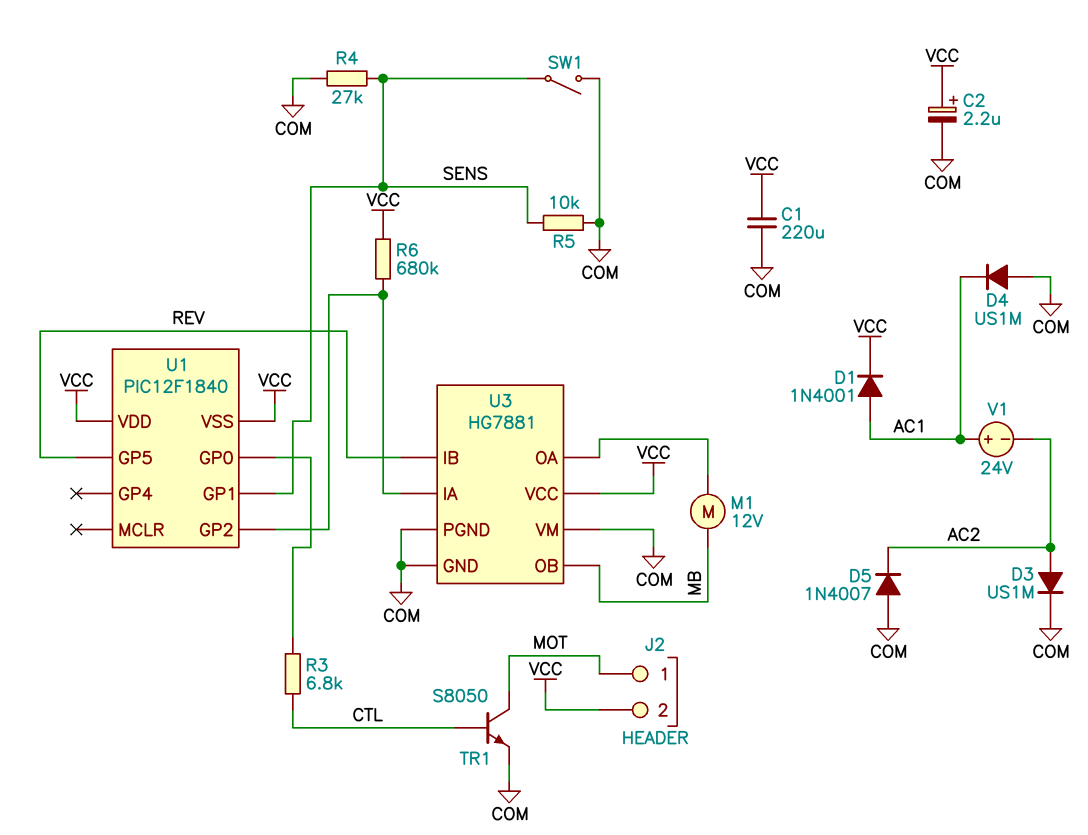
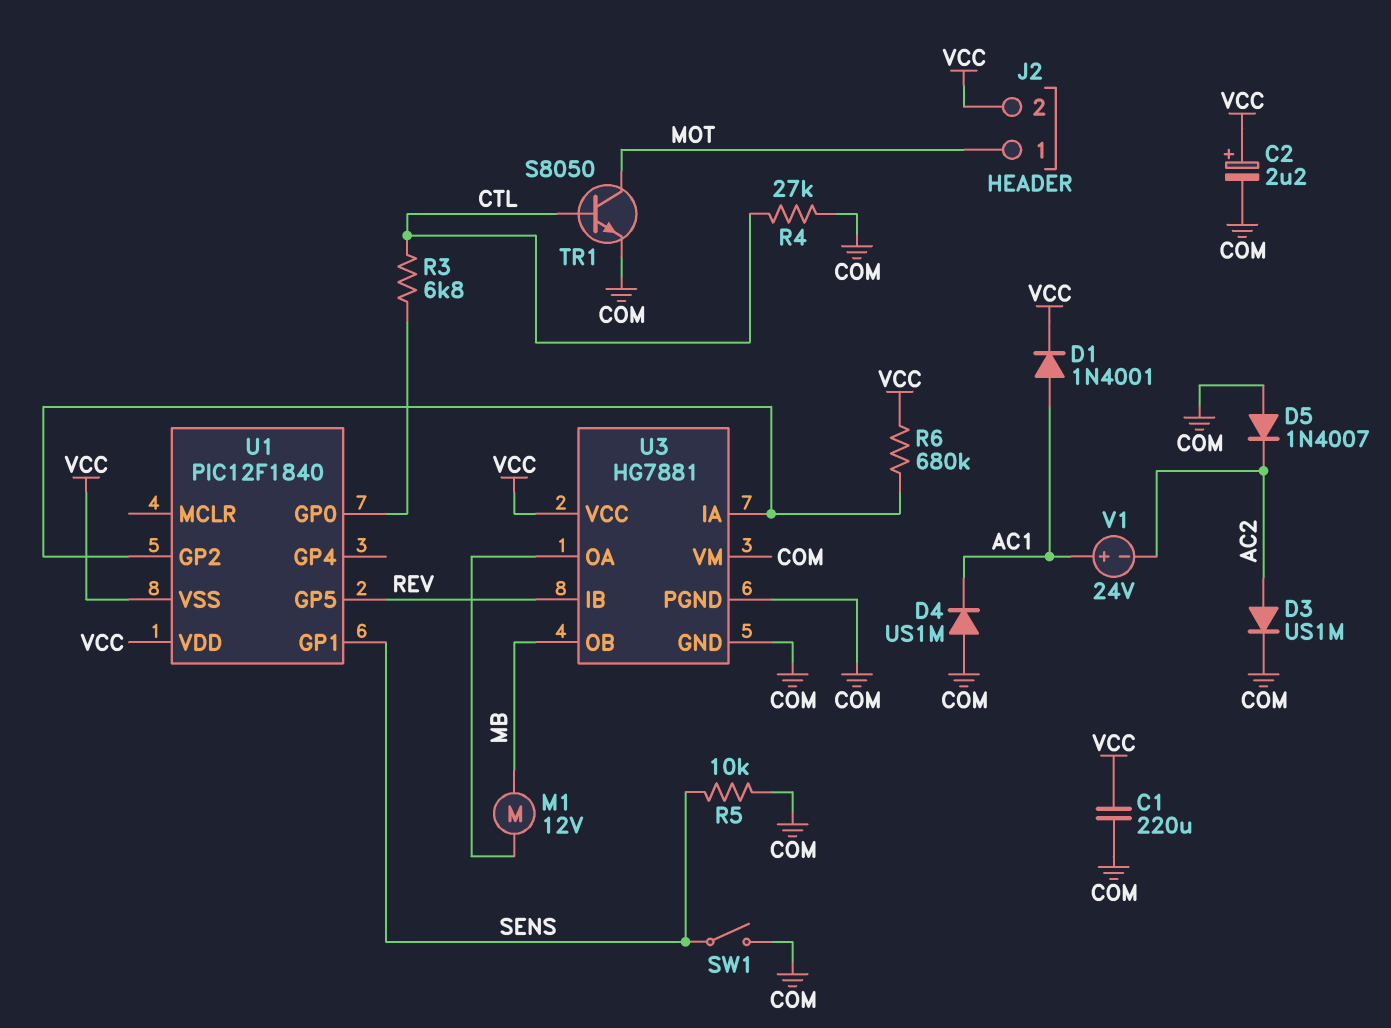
R4: 27k (COM, SENS) -> 27k (COM, CTL)

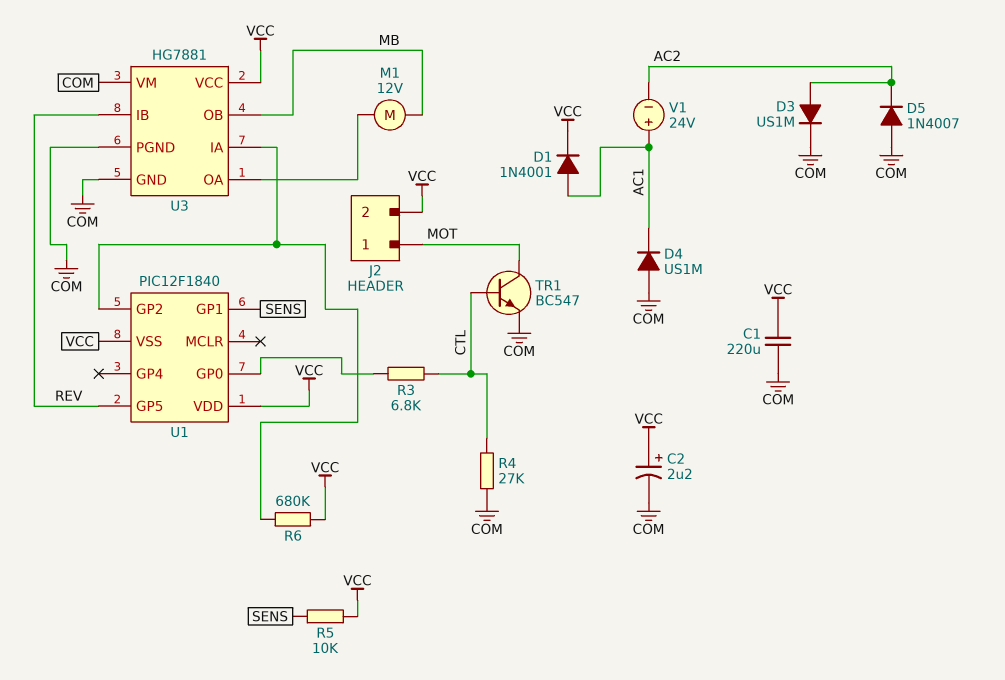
R5: 10k (COM, SENS) -> 10k (SENS, VCC)
SW1: switch (COM, SENS) -> none
TR1: NPN S8050 (B CTL, C MOT, E COM) -> NPN BC547 (B CTL, C MOT, E COM)

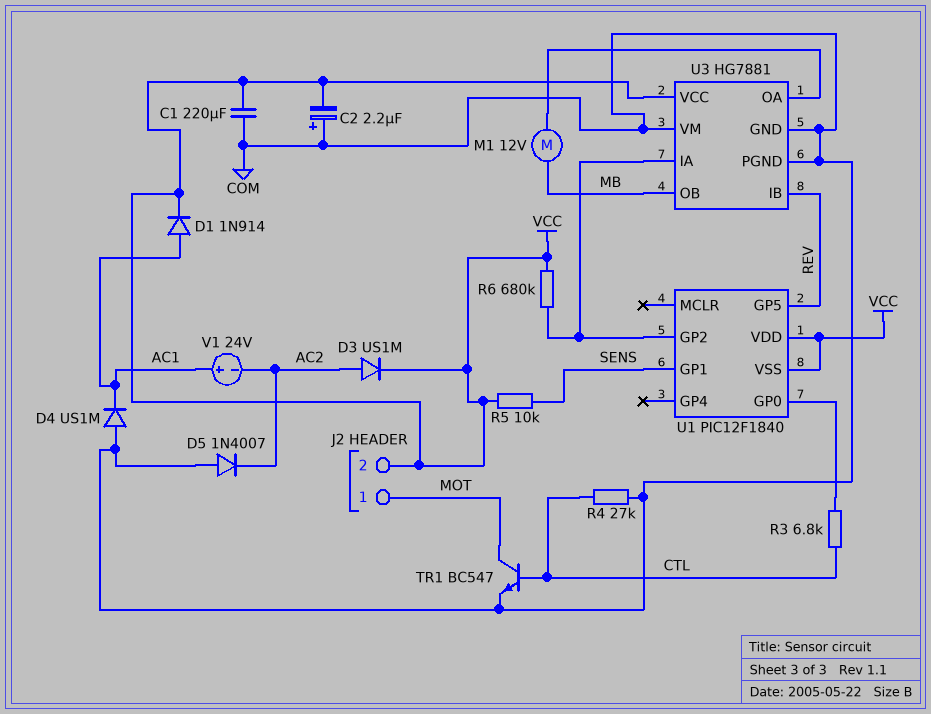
C2: 2.2uF (plus VCC, minus COM) -> 2.2uF (plus COM, minus VCC)
D1: diode 1N4001 (A AC1, K VCC) -> diode 1N914 (A AC1, K VCC)
D3: diode US1M (A AC2, K COM) -> diode US1M (A AC2, K VCC)

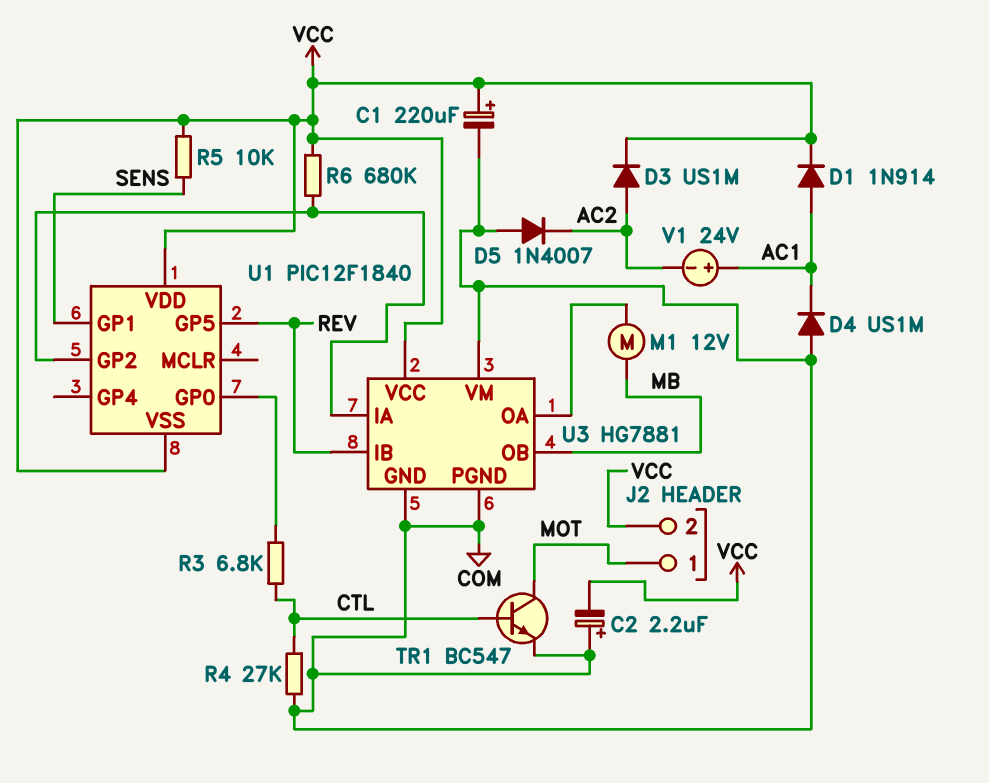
C1: 220uF (COM, VCC) -> 220uF (plus VCC, minus COM)

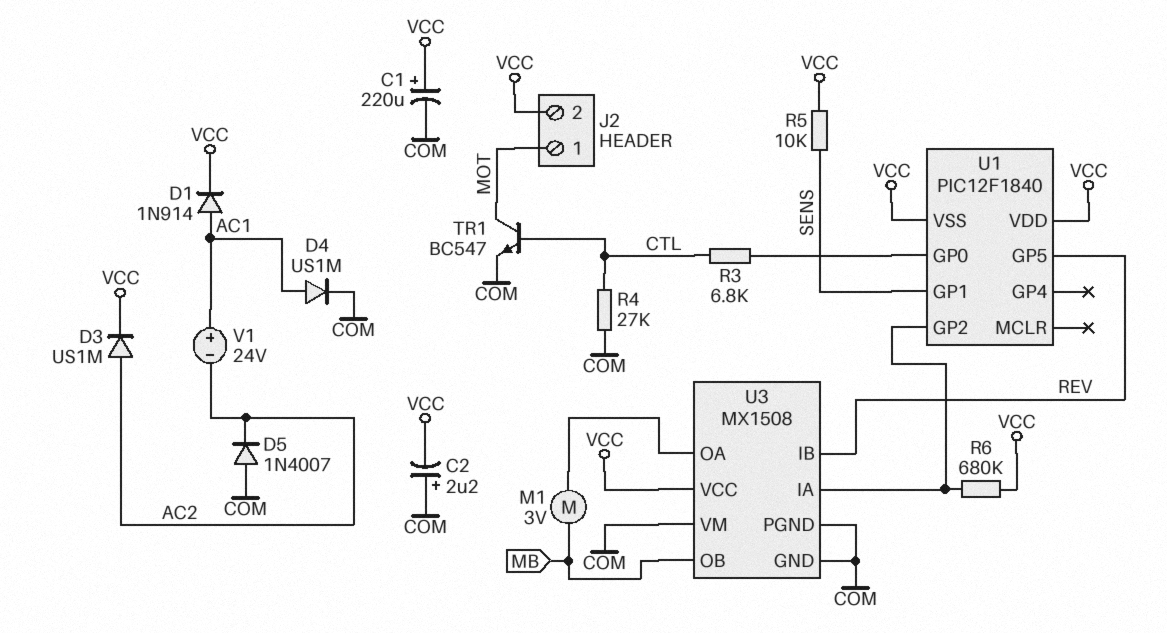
D4: diode US1M (A COM, K AC1) -> diode US1M (A AC1, K COM)
M1: motor 12V (MB, U3/OA) -> motor 3V (MB, U3/OA)
U3: HG7881 -> MX1508

